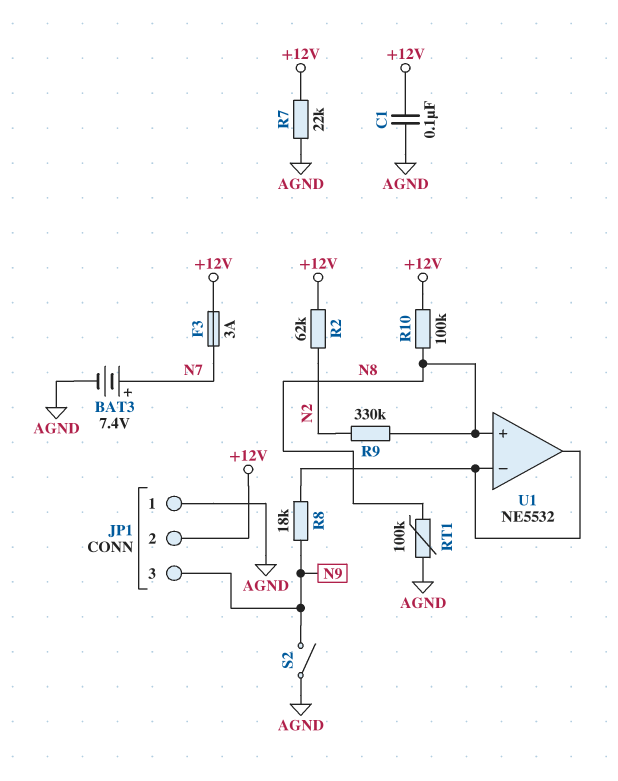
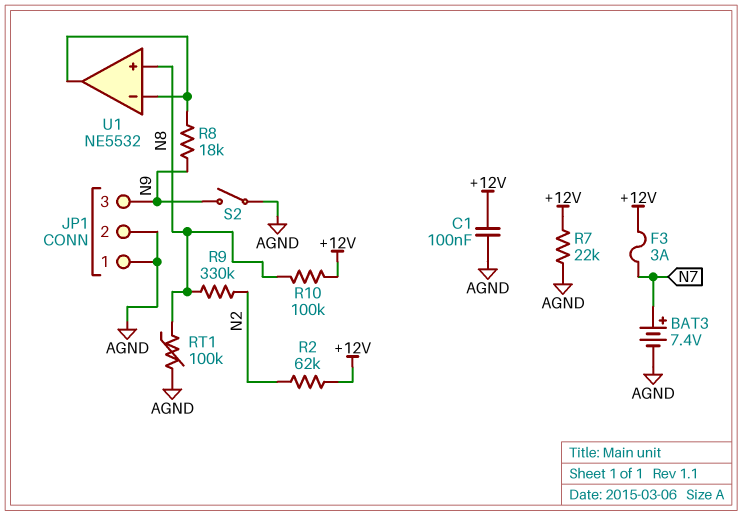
JP1 pin 2: +12V -> AGND

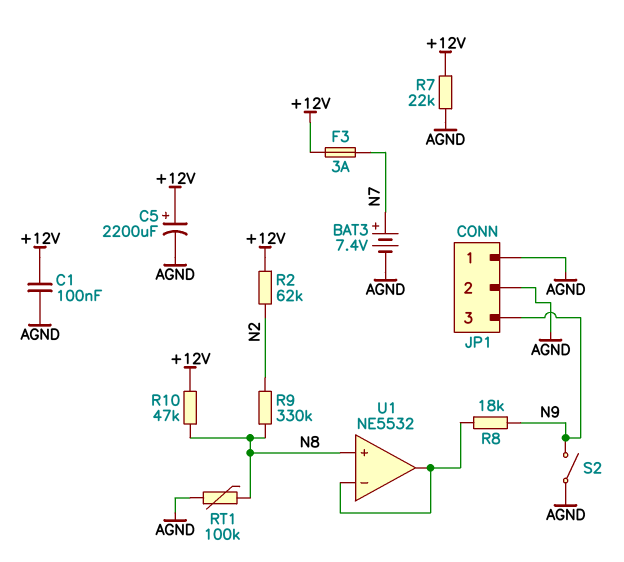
C5: none -> 2200uF (plus +12V, minus AGND)
R10: 100k (+12V, N8) -> 47k (+12V, N8)

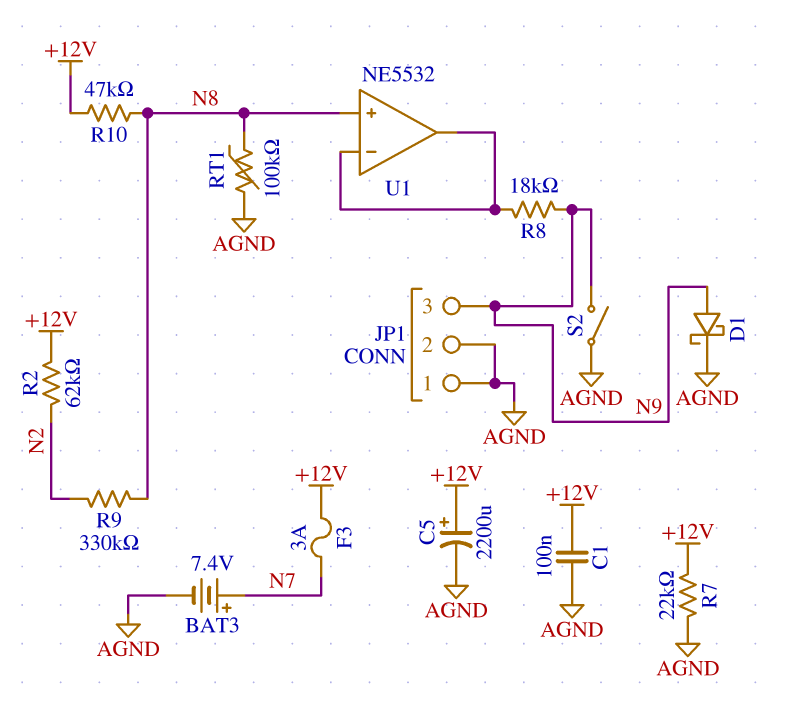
D1: none -> schottky (A N9, K AGND)

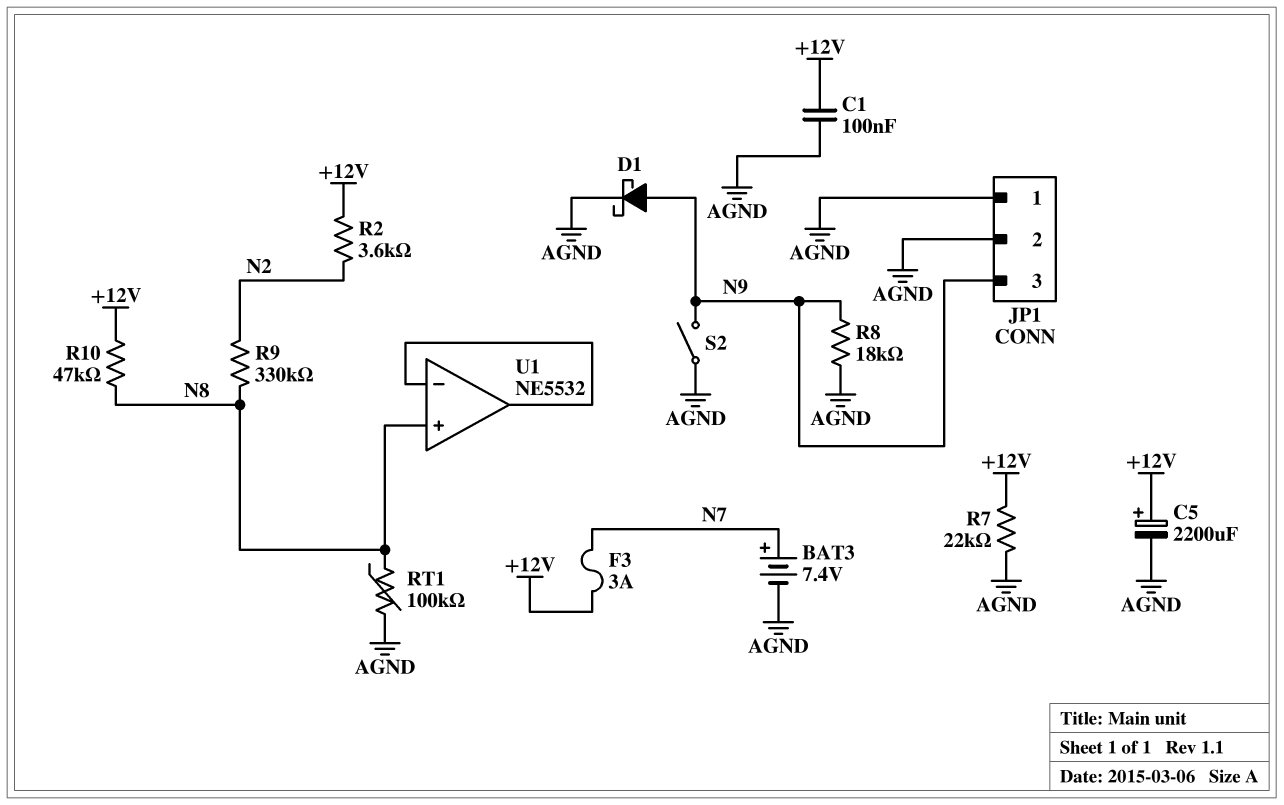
R2: 62k (+12V, N2) -> 3.6k (+12V, N2)
R8: 18k (N9, U1/in-) -> 18k (AGND, N9)

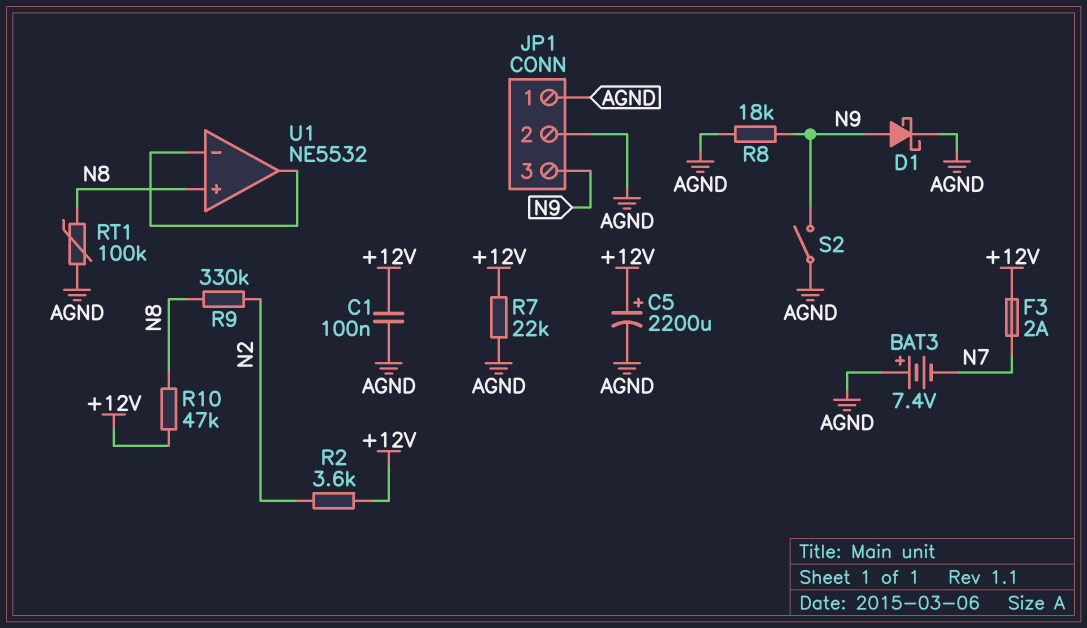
BAT3: 7.4V (plus N7, minus AGND) -> 7.4V (plus AGND, minus N7)
F3: 3A (+12V, N7) -> 2A (+12V, N7)

